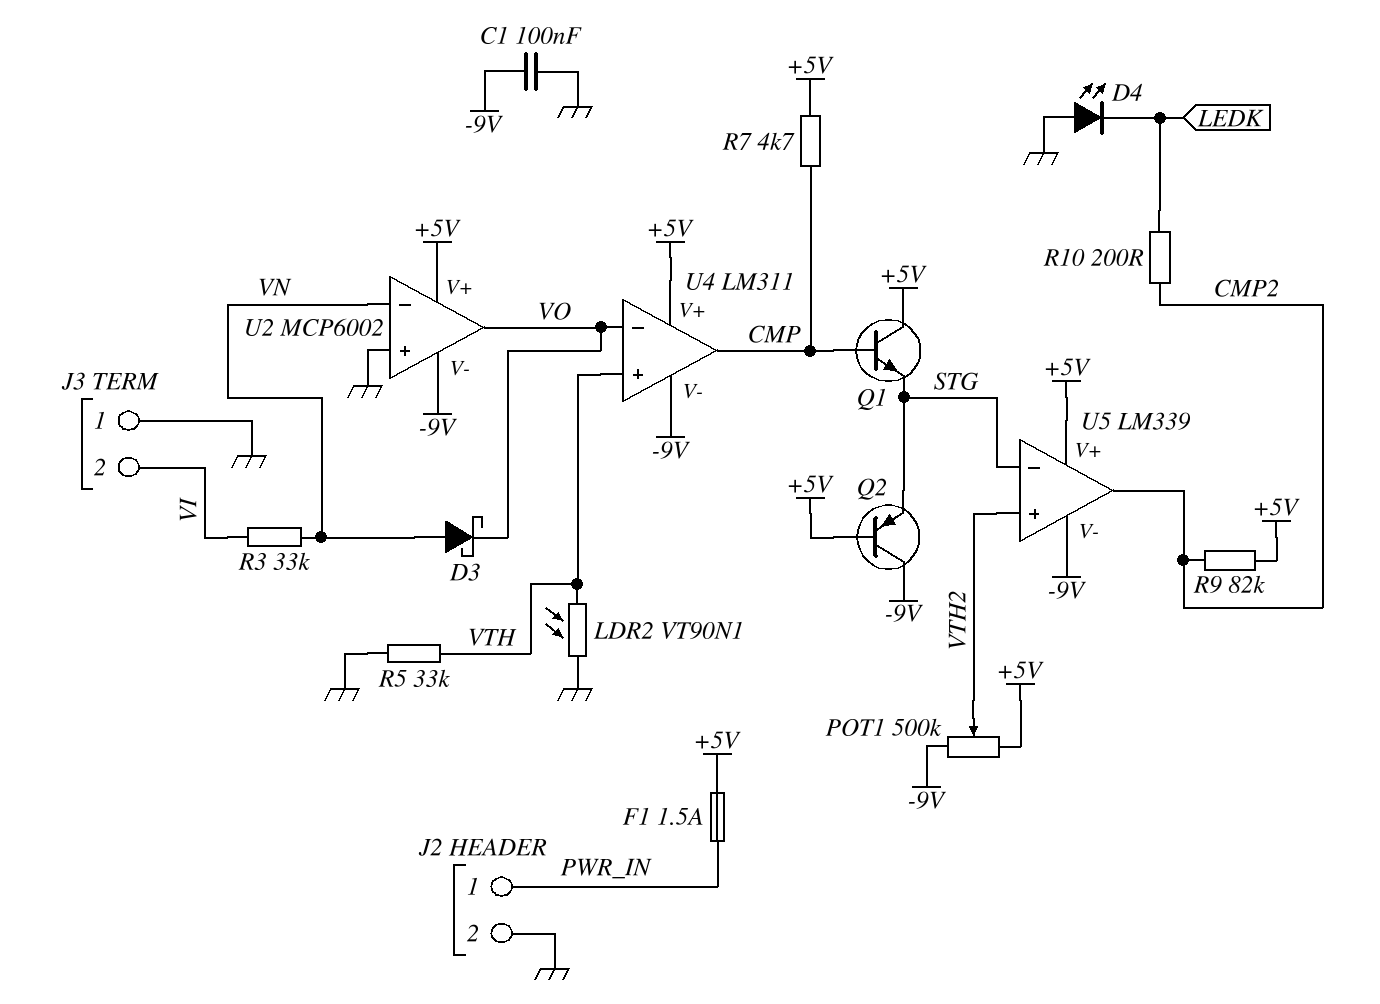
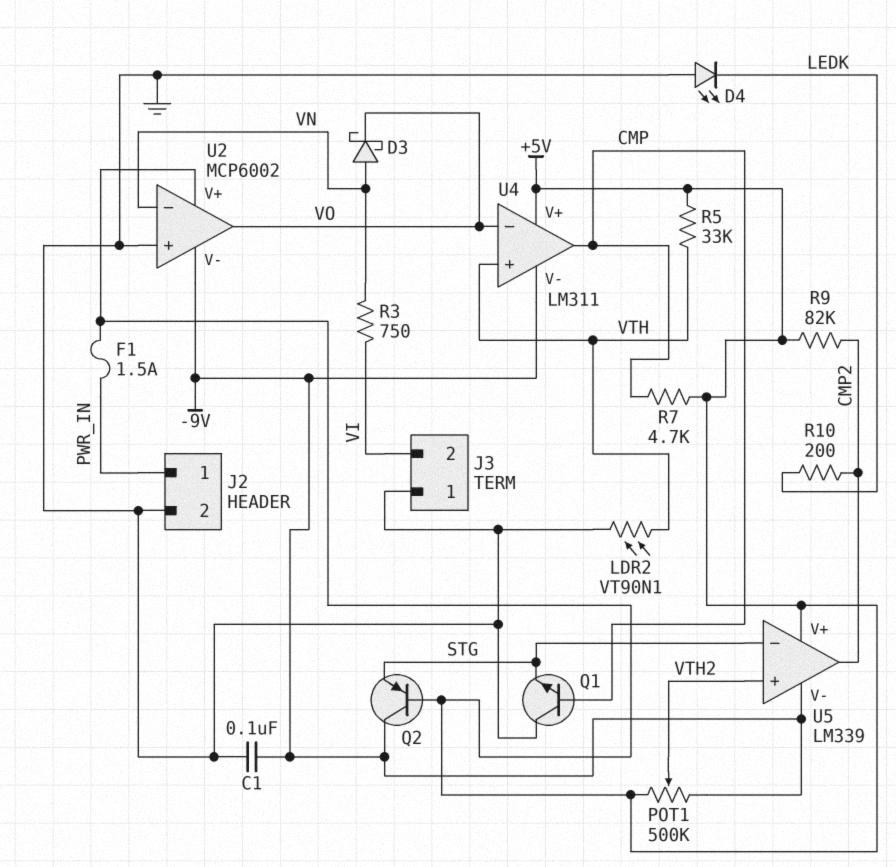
Q1: NPN (B CMP, C +5V, E STG) -> NPN (B CMP, C GND, E STG)
R3: 33k (VI, VN) -> 750 (VI, VN)
R5: 33k (GND, VTH) -> 33k (+5V, VTH)

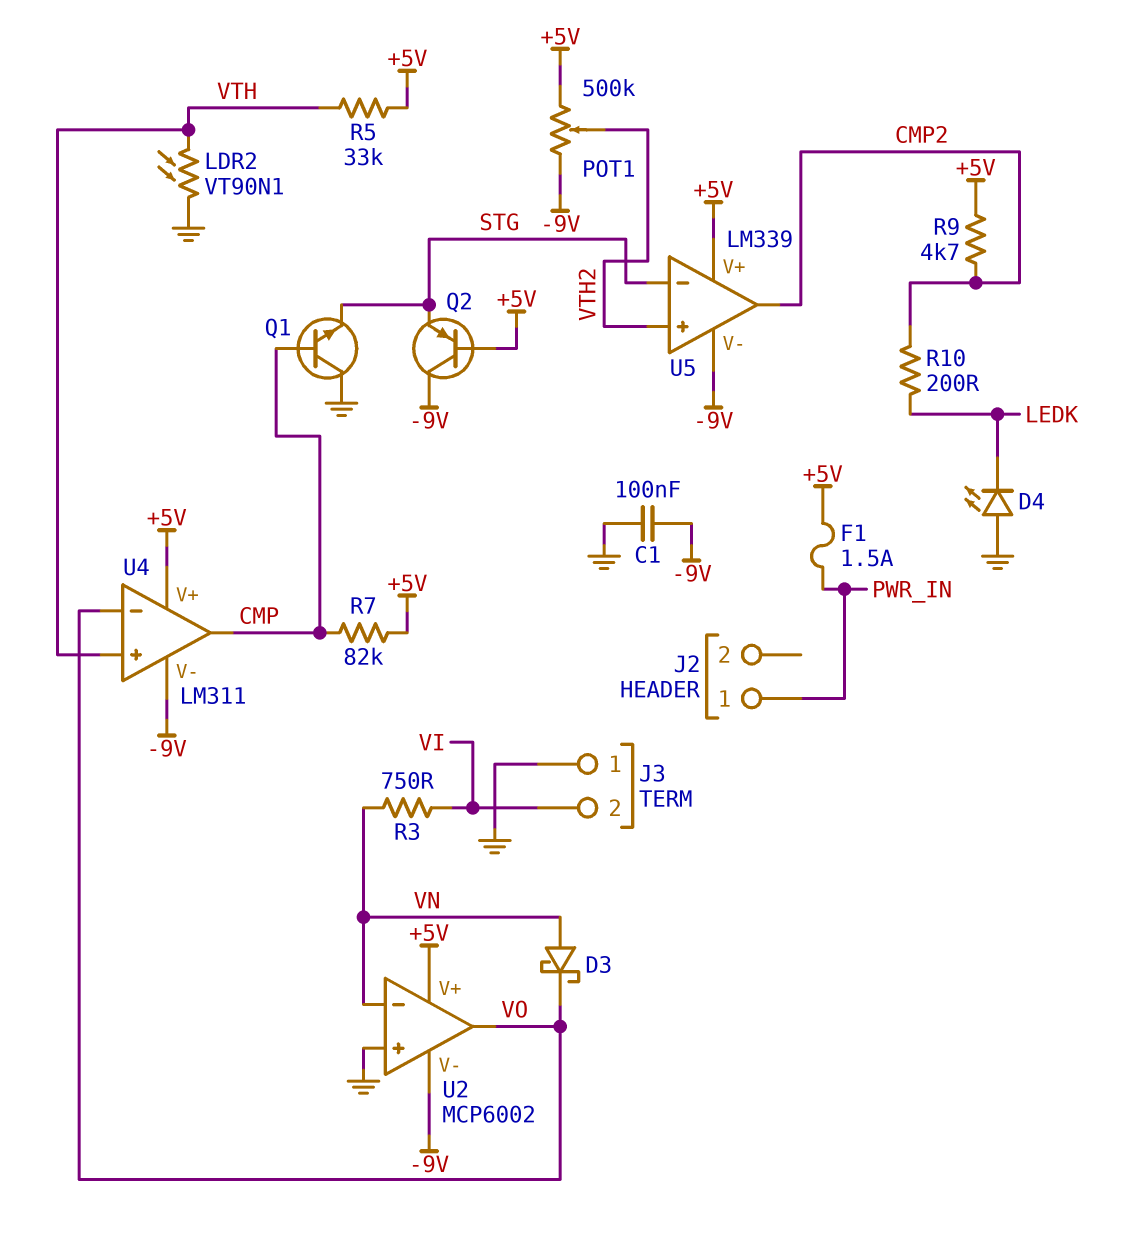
J2 pin 2: GND -> none
R7: 4.7k (+5V, CMP) -> 82k (+5V, CMP)
R9: 82k (+5V, CMP2) -> 4.7k (+5V, CMP2)

